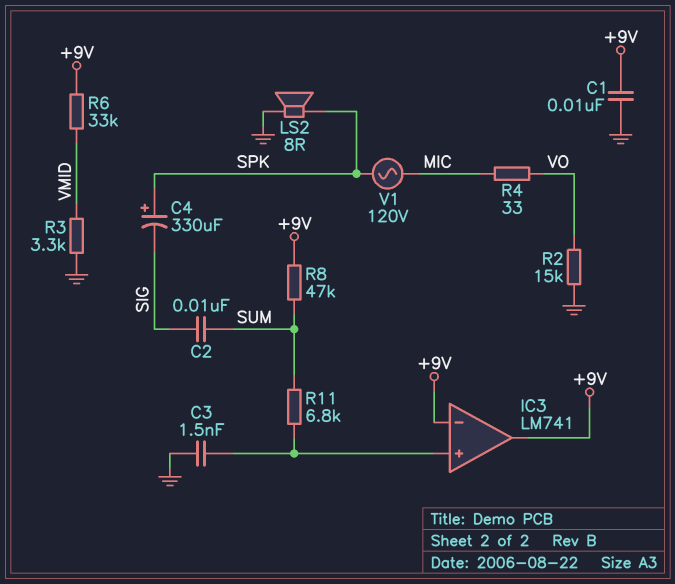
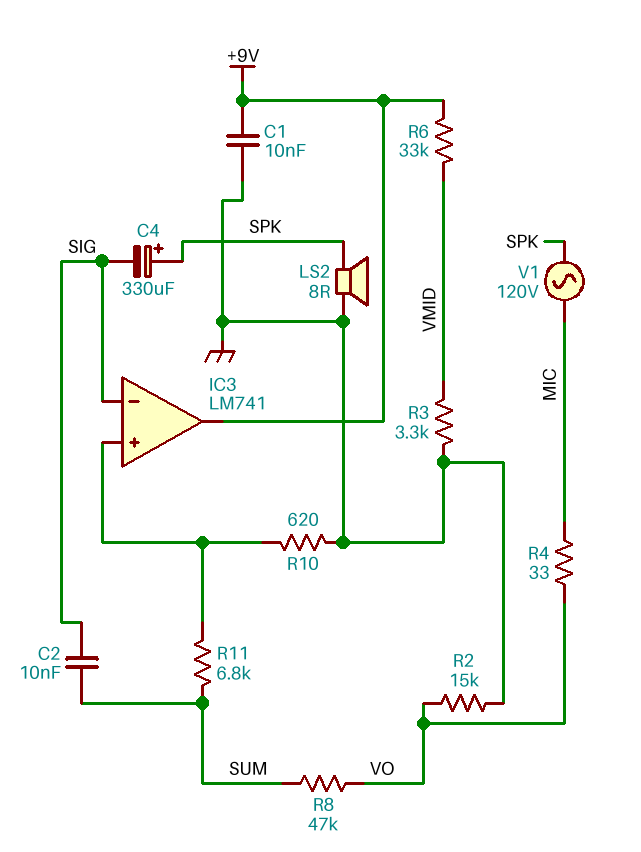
C3: 1.5nF (GND, IC3/in+) -> none
IC3 pin in-: +9V -> SIG
R8: 47k (+9V, SUM) -> 47k (SUM, VO)
R10: none -> 620 (GND, IC3/in+)

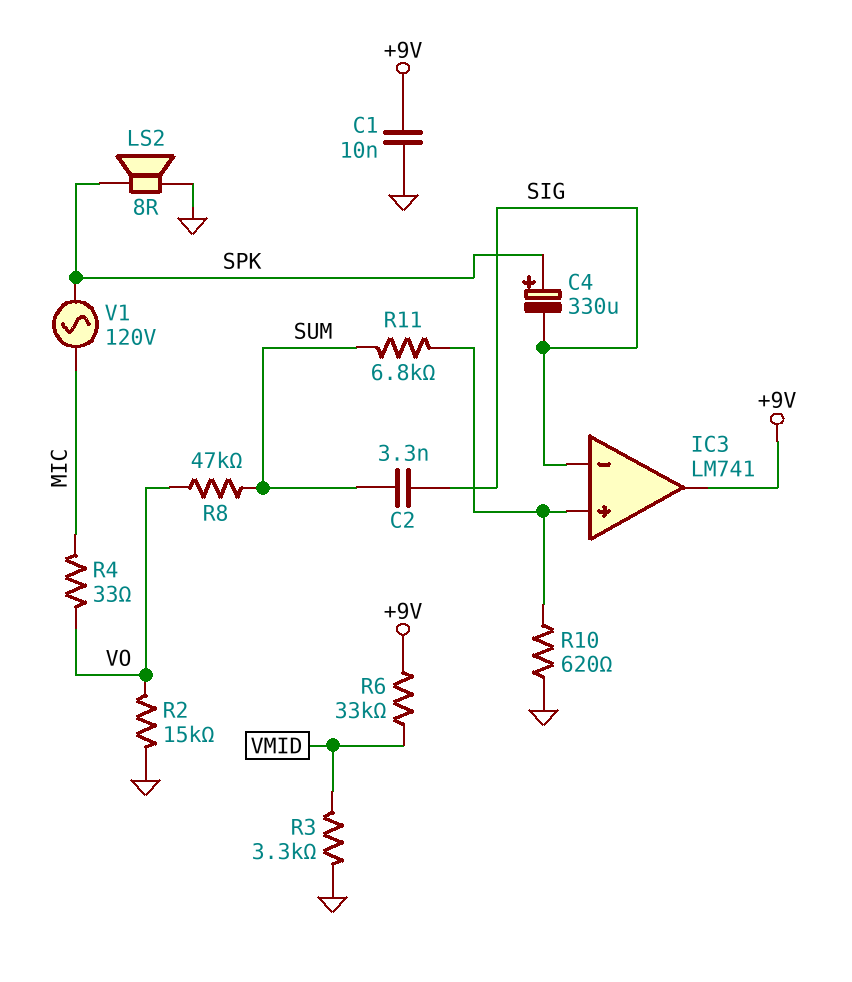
C2: 10nF (SIG, SUM) -> 3.3nF (SIG, SUM)

